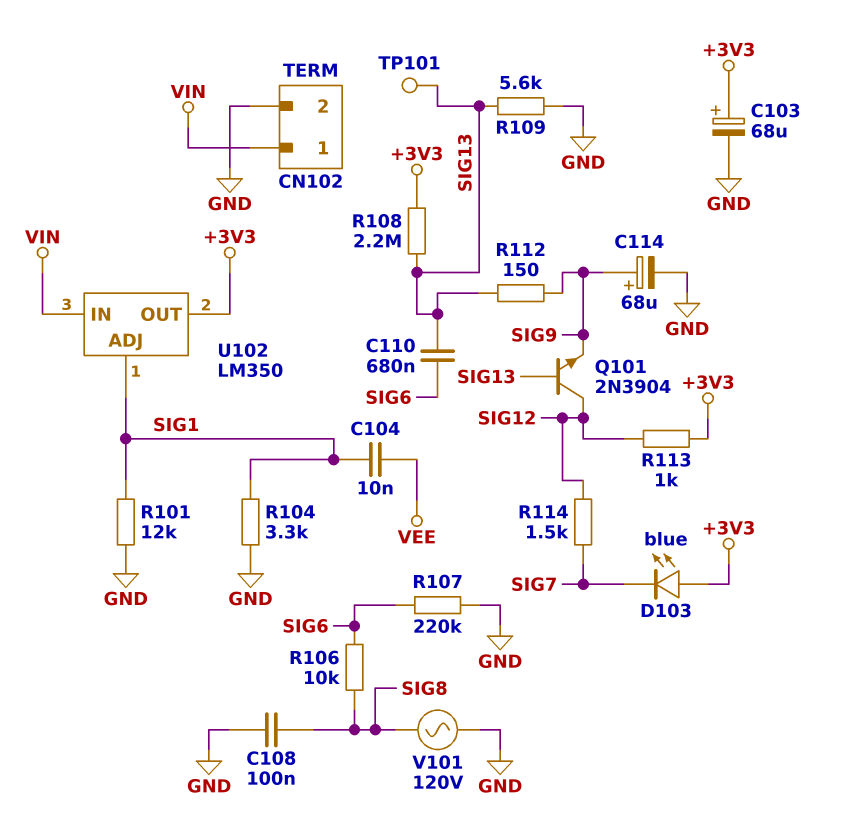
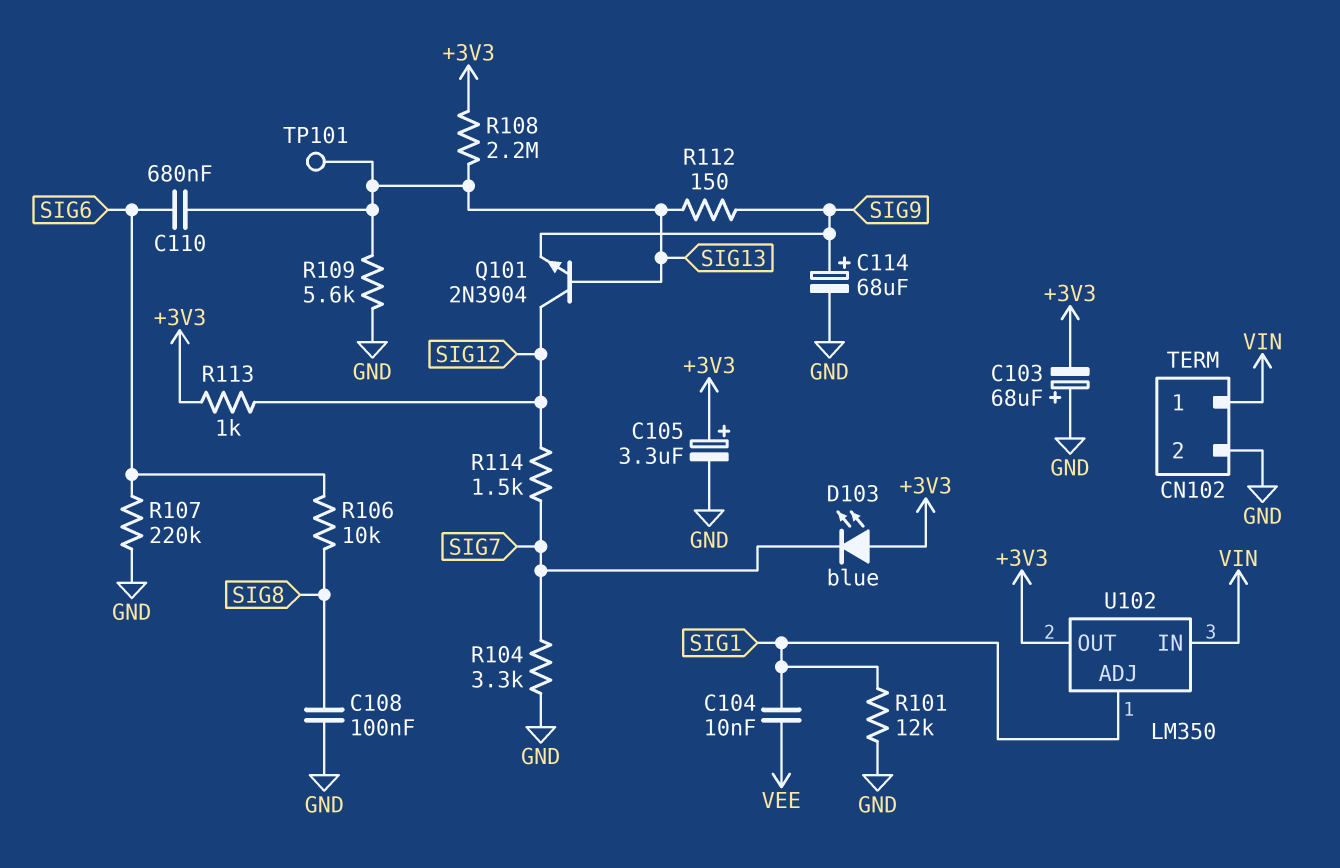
C103: 68uF (plus +3V3, minus GND) -> 68uF (plus GND, minus +3V3)
C105: none -> 3.3uF (plus +3V3, minus GND)
R104: 3.3k (GND, SIG1) -> 3.3k (GND, SIG7)
V101: AC 120V (GND, SIG8) -> none

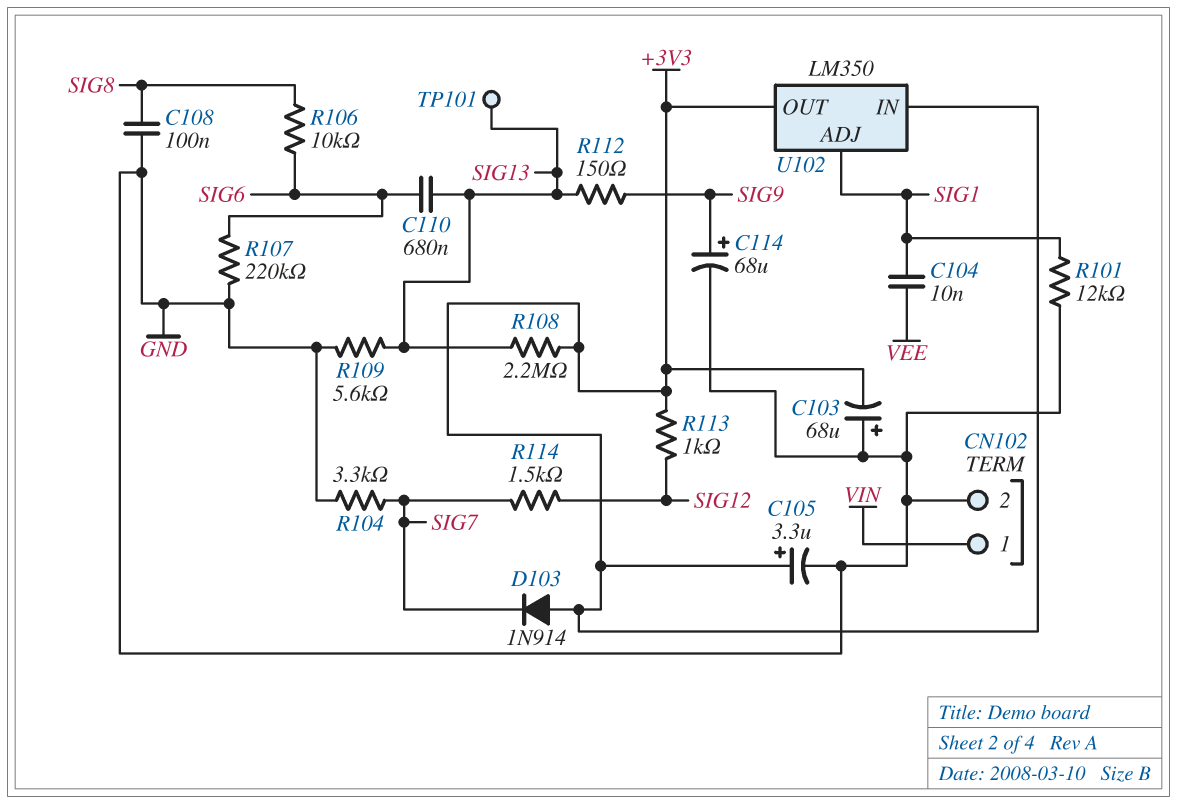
D103: LED blue (A +3V3, K SIG7) -> diode 1N914 (A +3V3, K SIG7)
Q101: NPN 2N3904 (B SIG13, C SIG12, E SIG9) -> none
U102 pin IN: VIN -> +3V3

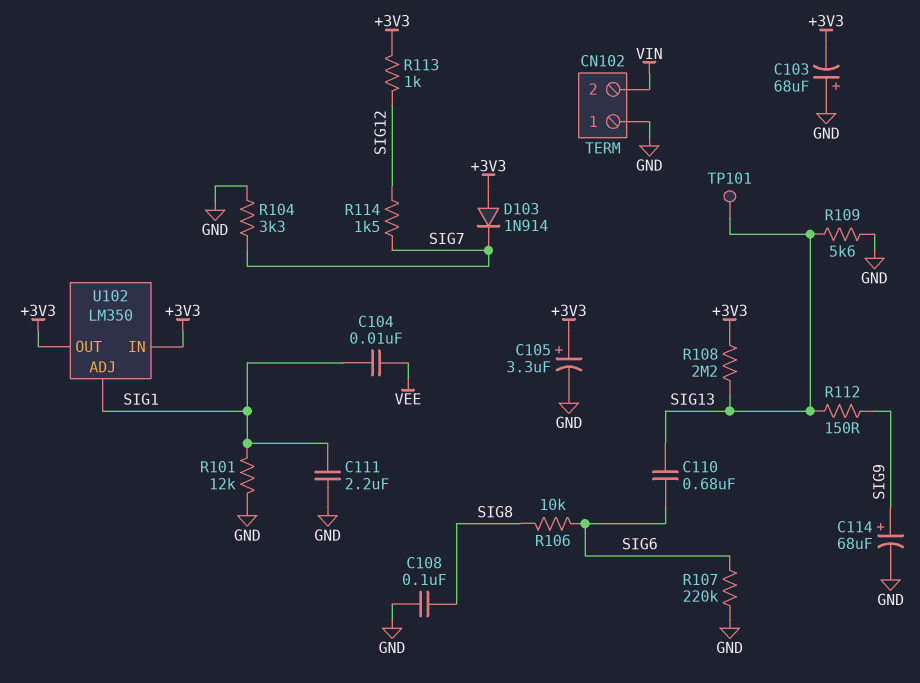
C111: none -> 2.2uF (GND, SIG1)
CN102 pin 1: VIN -> GND
CN102 pin 2: GND -> VIN

